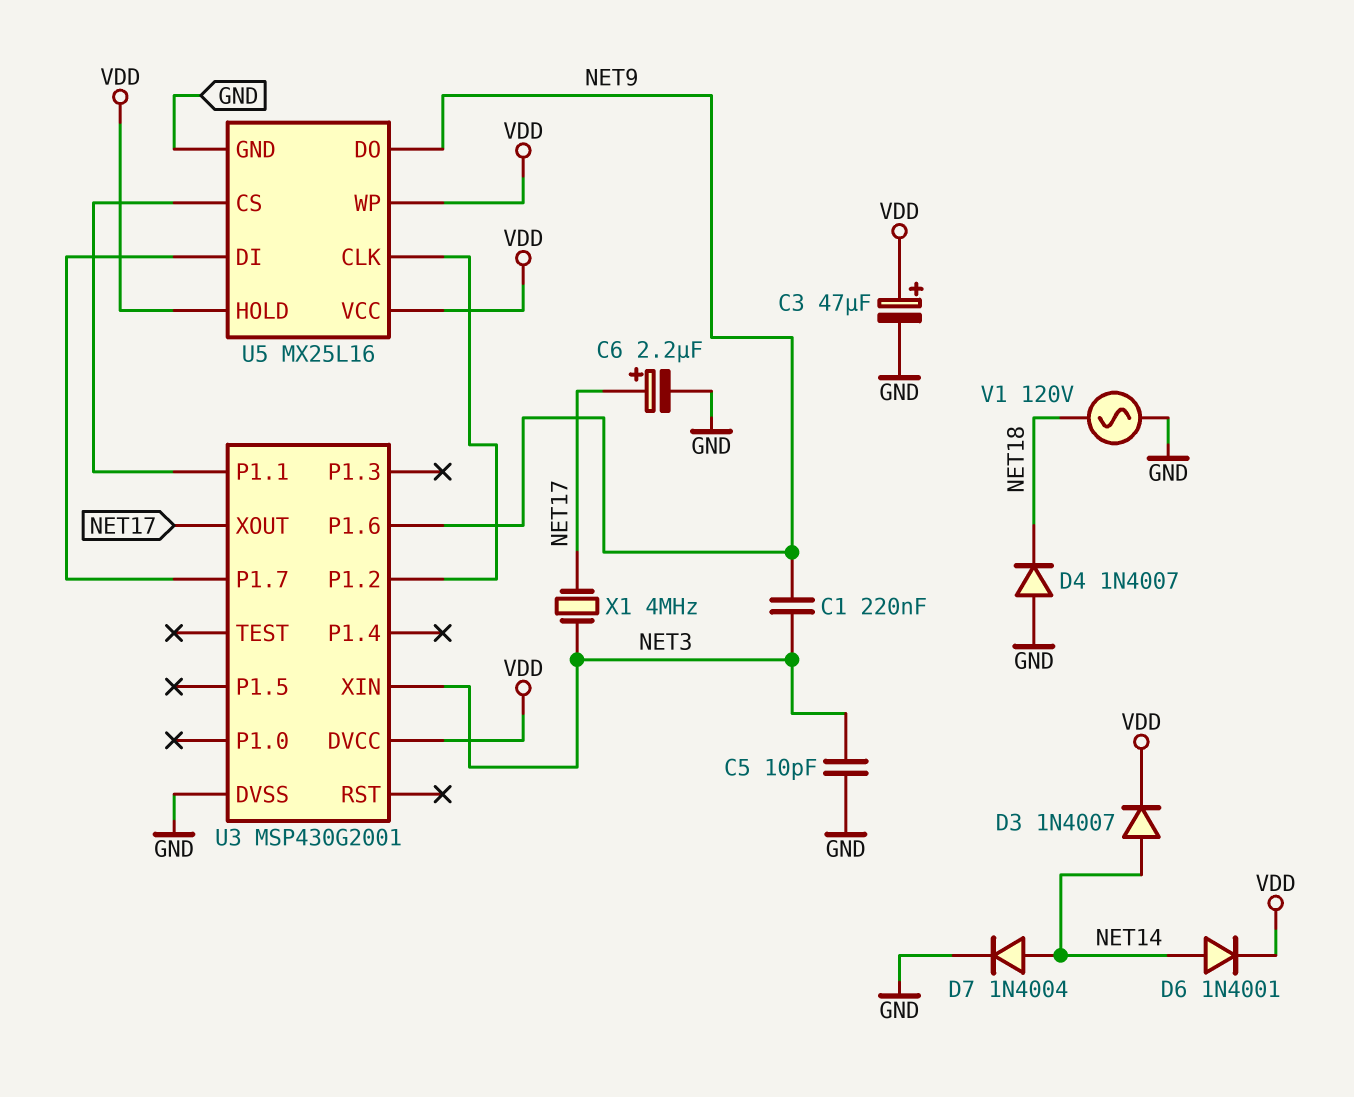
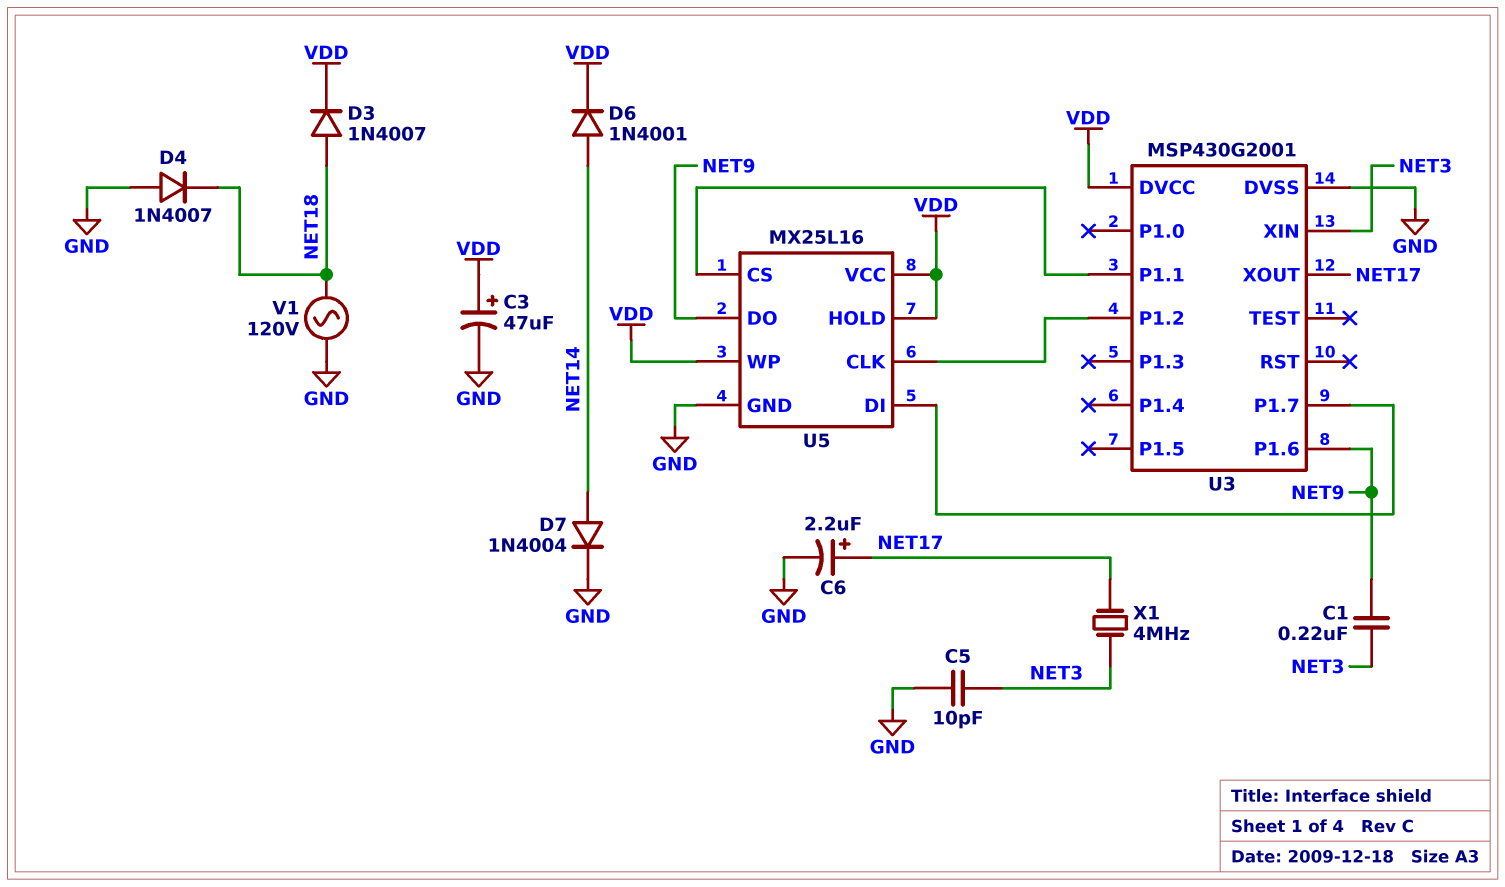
D3: diode 1N4007 (A NET14, K VDD) -> diode 1N4007 (A NET18, K VDD)

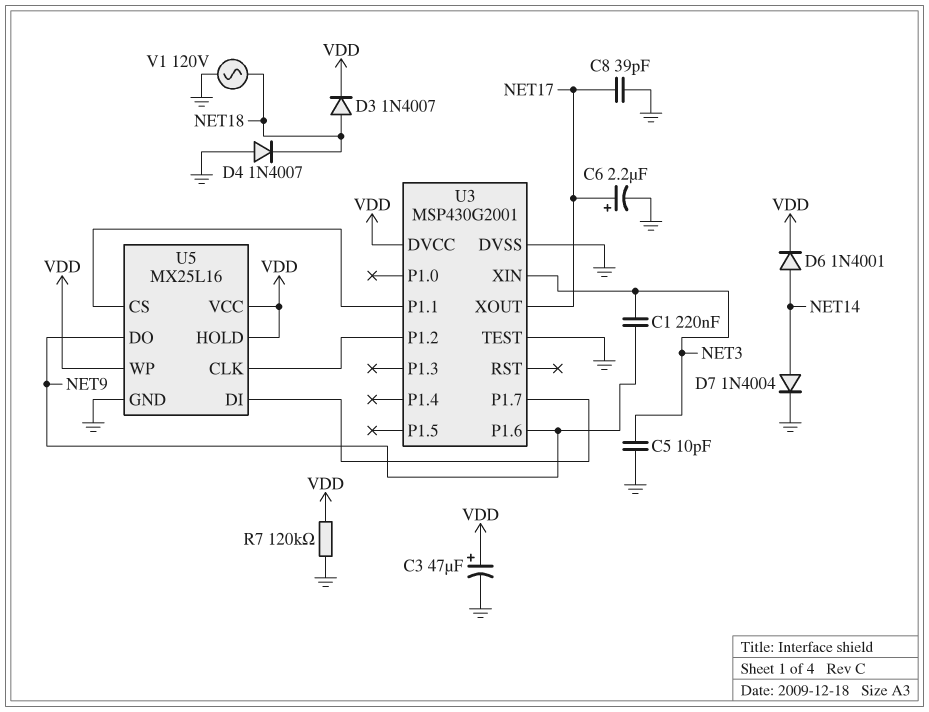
C8: none -> 39pF (GND, NET17)
R7: none -> 120k (GND, VDD)
U3 pin TEST: none -> GND
X1: 4MHz (NET3, NET17) -> none

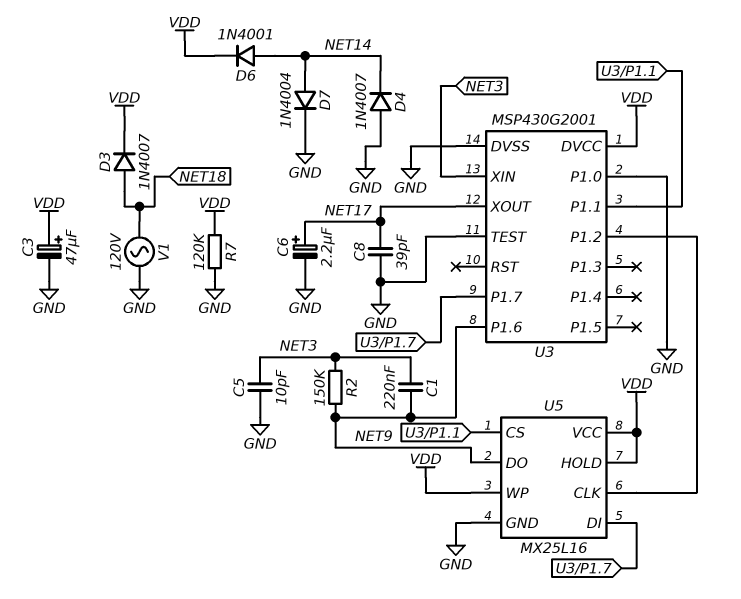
D4: diode 1N4007 (A GND, K NET18) -> diode 1N4007 (A GND, K NET14)
R2: none -> 150k (NET3, NET9)
U3 pin P1.0: none -> GND

